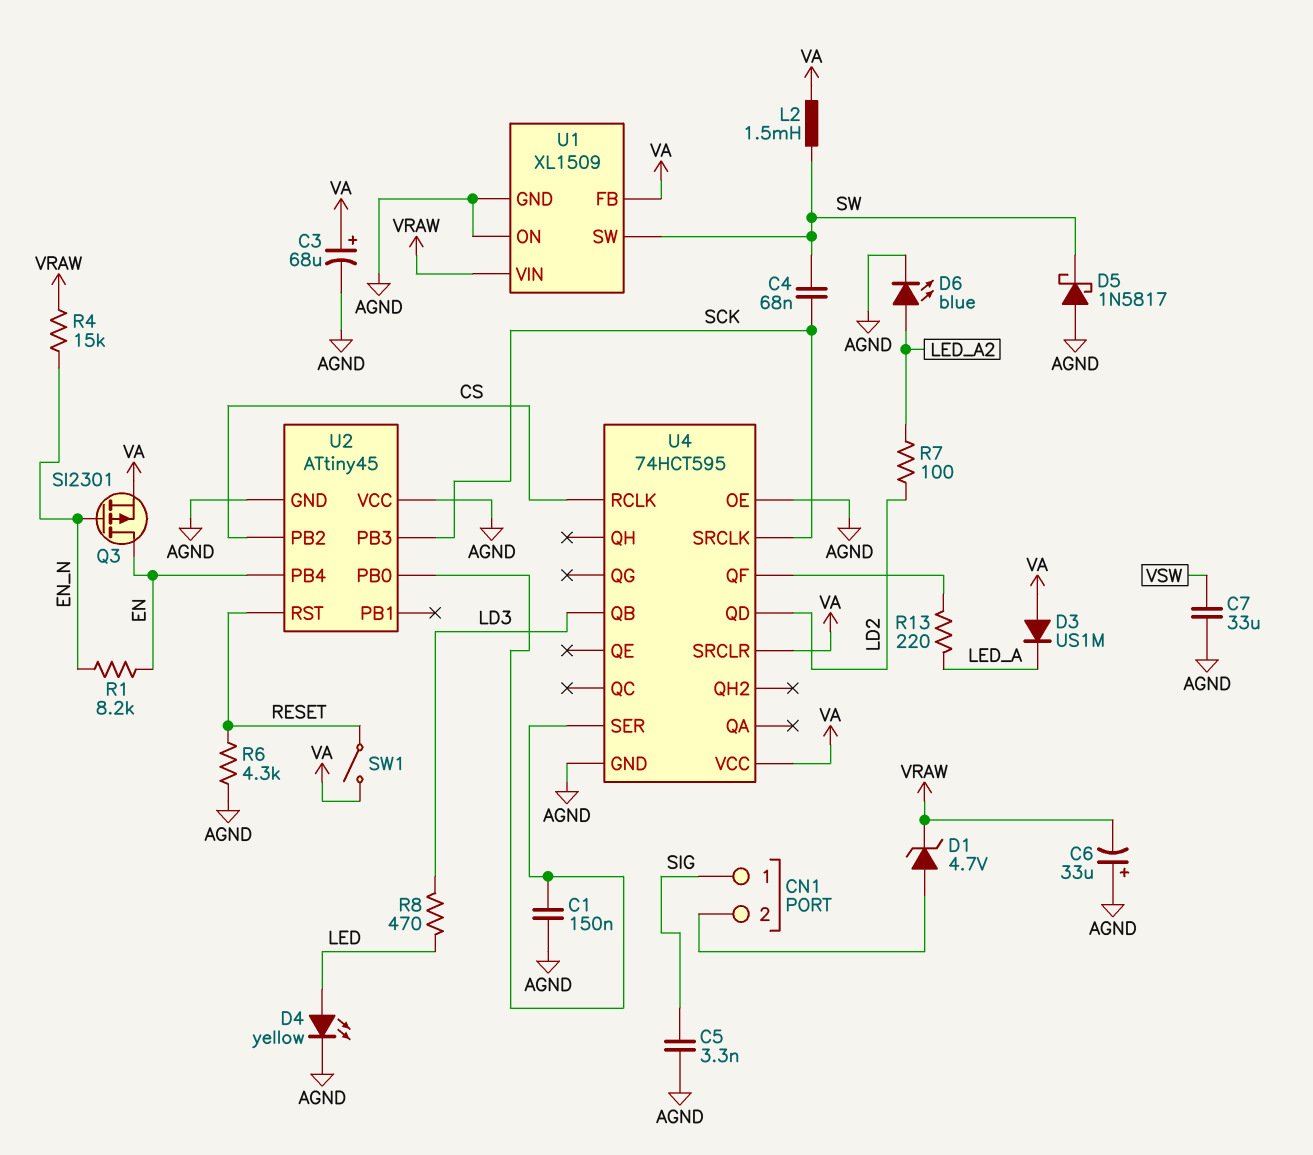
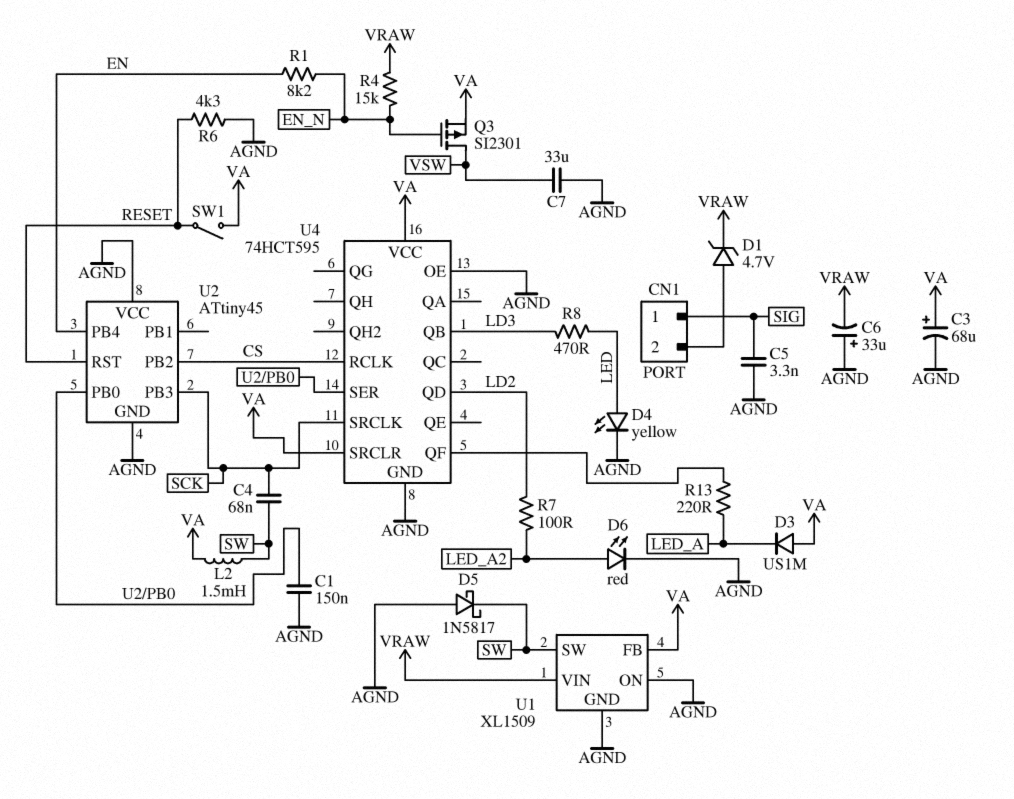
D6: LED blue (A LED_A2, K AGND) -> LED red (A LED_A2, K AGND)
Q3: PMOS SI2301 (G EN_N, D EN, S VA) -> PMOS SI2301 (G EN_N, D VSW, S VA)

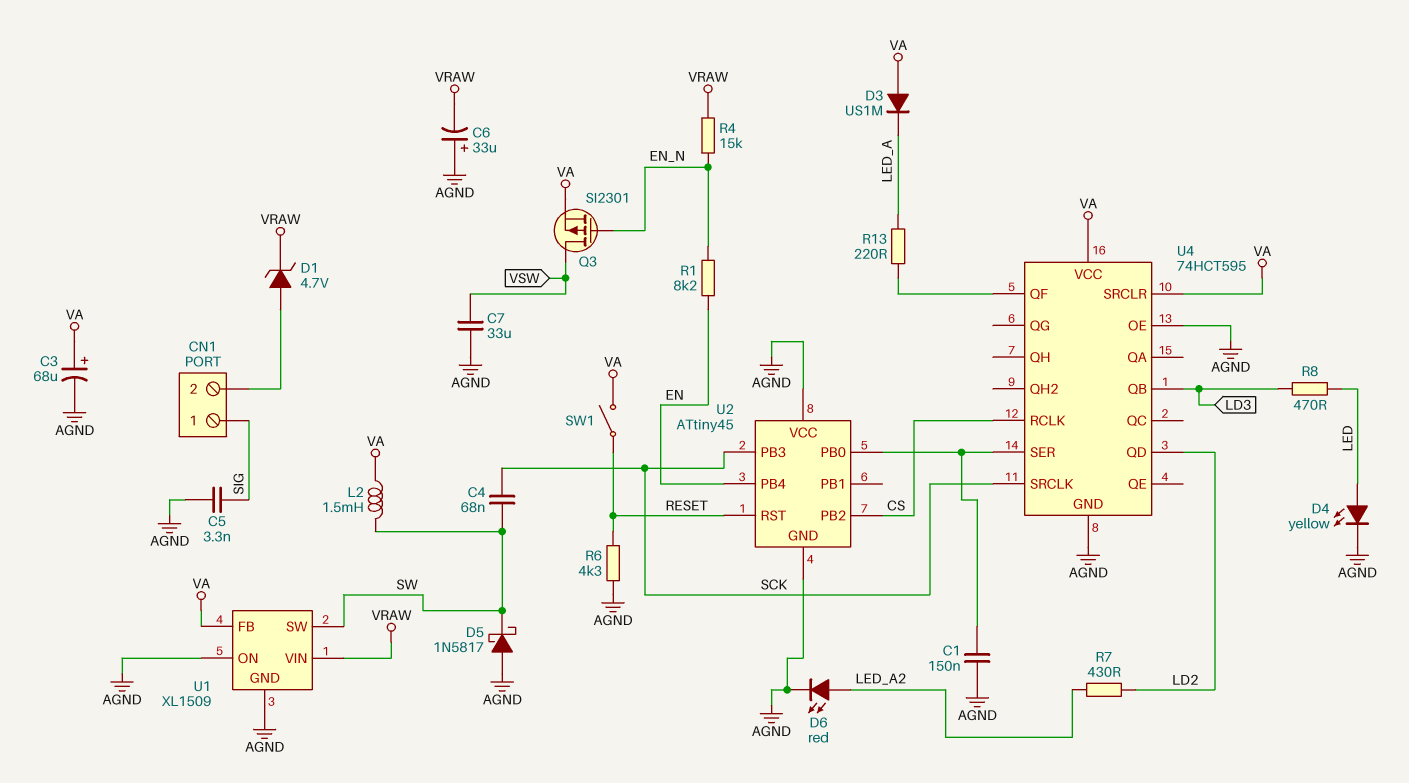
R7: 100 (LD2, LED_A2) -> 430 (LD2, LED_A2)

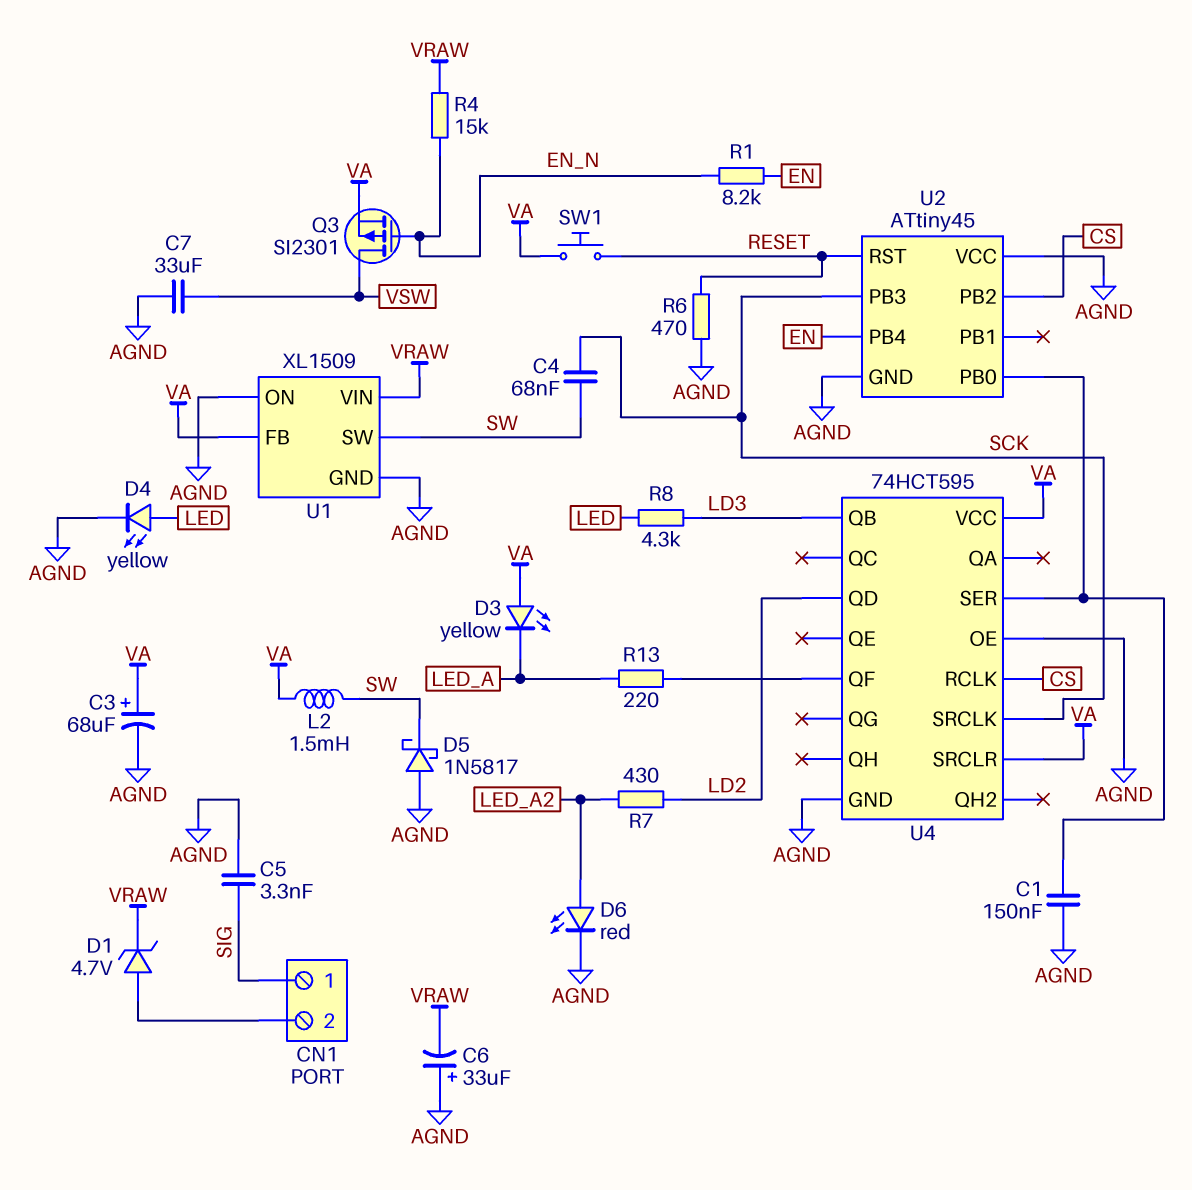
D3: diode US1M (A VA, K LED_A) -> LED yellow (A VA, K LED_A)
R6: 4.3k (AGND, RESET) -> 470 (AGND, RESET)
R8: 470 (LD3, LED) -> 4.3k (LD3, LED)
SW1: switch (RESET, VA) -> button (RESET, VA)

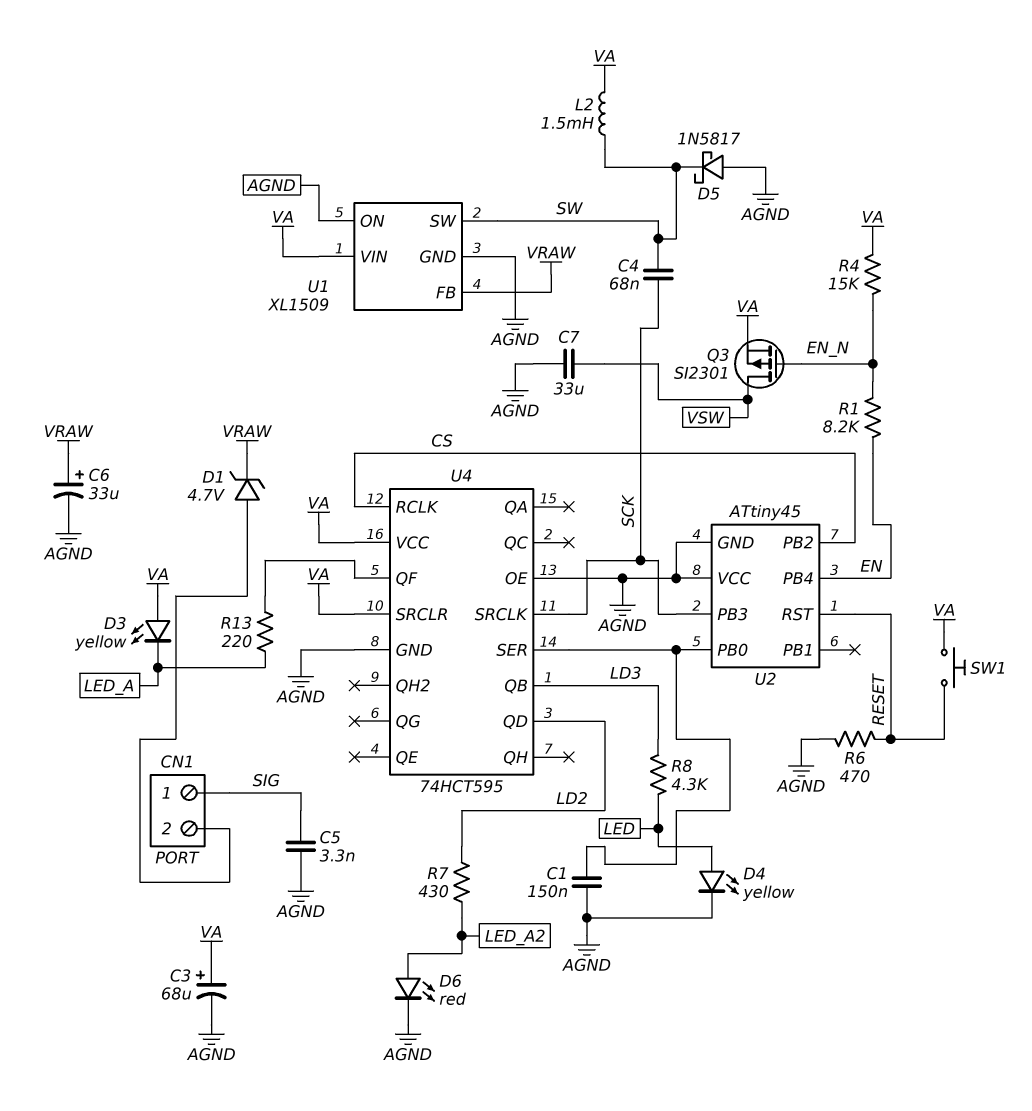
C6: 33uF (plus AGND, minus VRAW) -> 33uF (plus VRAW, minus AGND)
R4: 15k (EN_N, VRAW) -> 15k (EN_N, VA)
U1 pin FB: VA -> VRAW
U1 pin VIN: VRAW -> VA

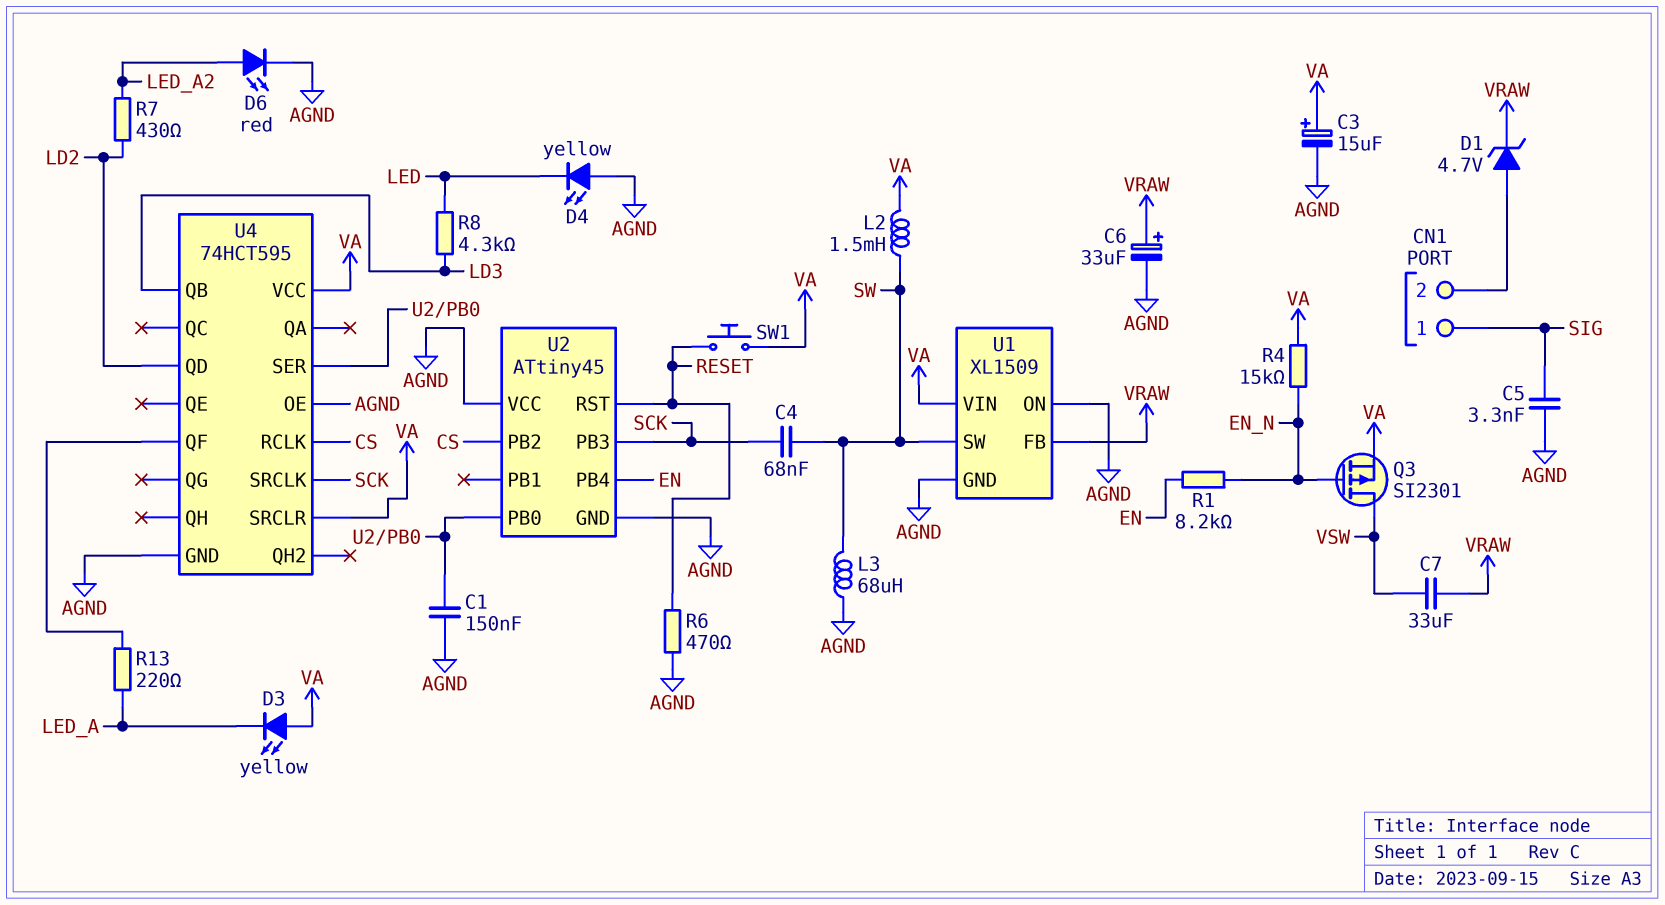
C3: 68uF (plus VA, minus AGND) -> 15uF (plus VA, minus AGND)
C7: 33uF (AGND, VSW) -> 33uF (VRAW, VSW)
D4: LED yellow (A LED, K AGND) -> LED yellow (A AGND, K LED)
D5: schottky 1N5817 (A AGND, K SW) -> none
L3: none -> 68uH (AGND, SW)

